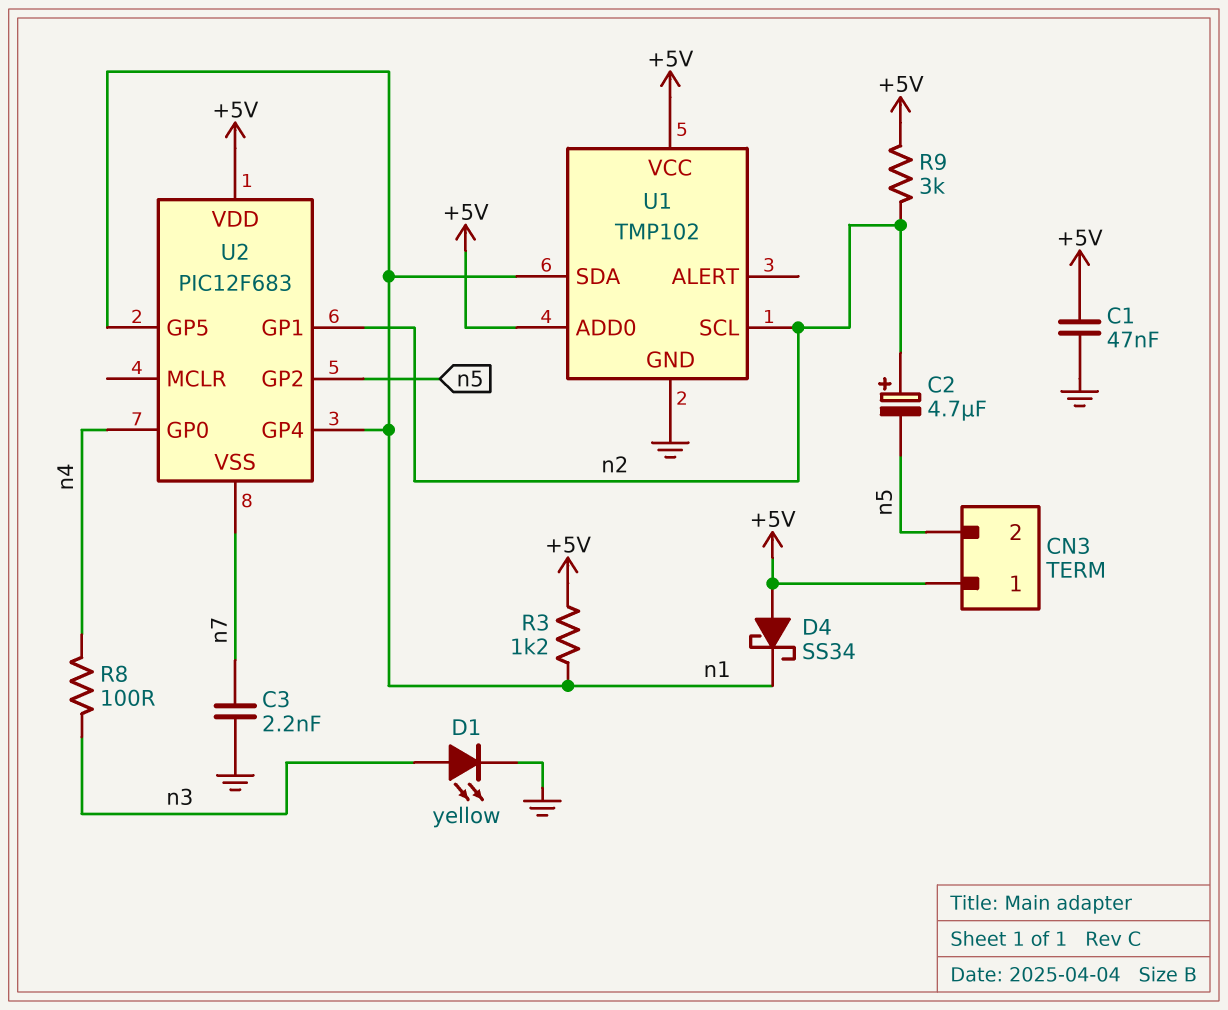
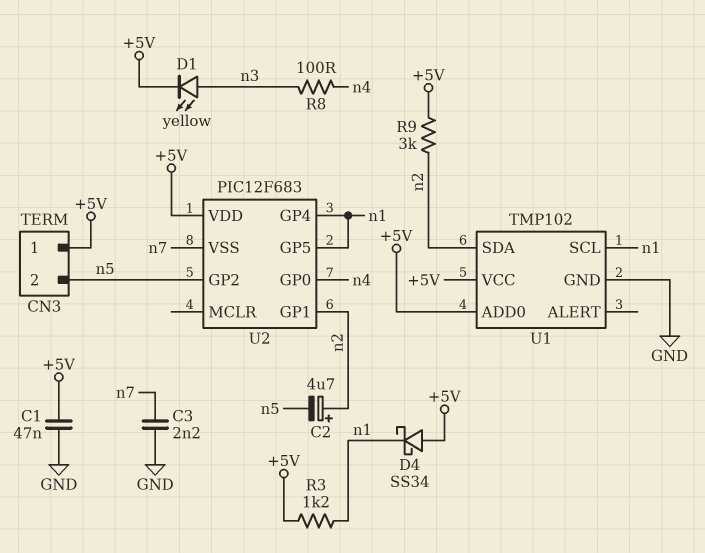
D1: LED yellow (A n3, K GND) -> LED yellow (A n3, K +5V)
U1 pin SCL: n2 -> n1
U1 pin SDA: n1 -> n2

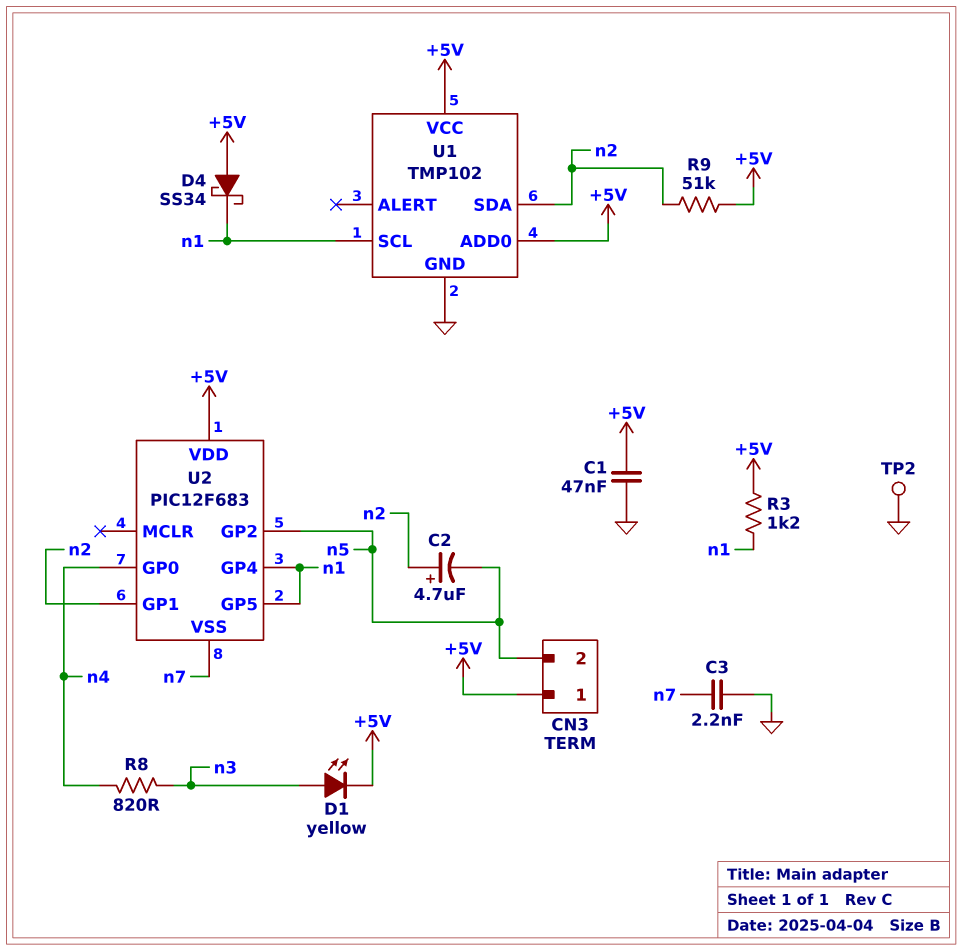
R8: 100 (n3, n4) -> 820 (n3, n4)
R9: 3k (+5V, n2) -> 51k (+5V, n2)
TP2: none -> test point (GND)

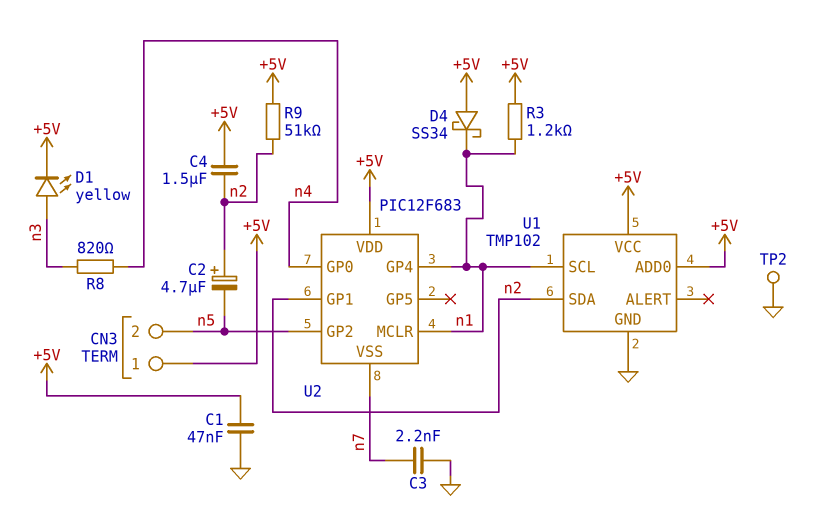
C4: none -> 1.5uF (+5V, n2)
U2 pin GP5: n1 -> none
U2 pin MCLR: none -> n1

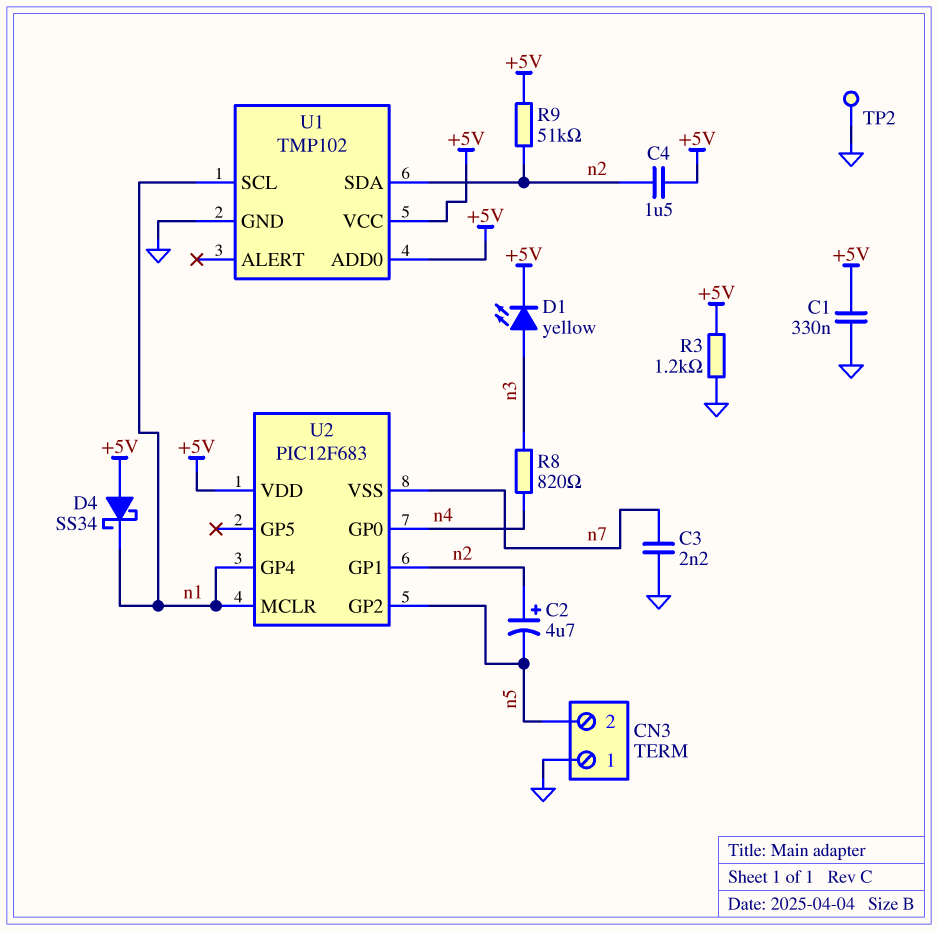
C1: 47nF (+5V, GND) -> 330nF (+5V, GND)
CN3 pin 1: +5V -> GND
R3: 1.2k (+5V, n1) -> 1.2k (+5V, GND)

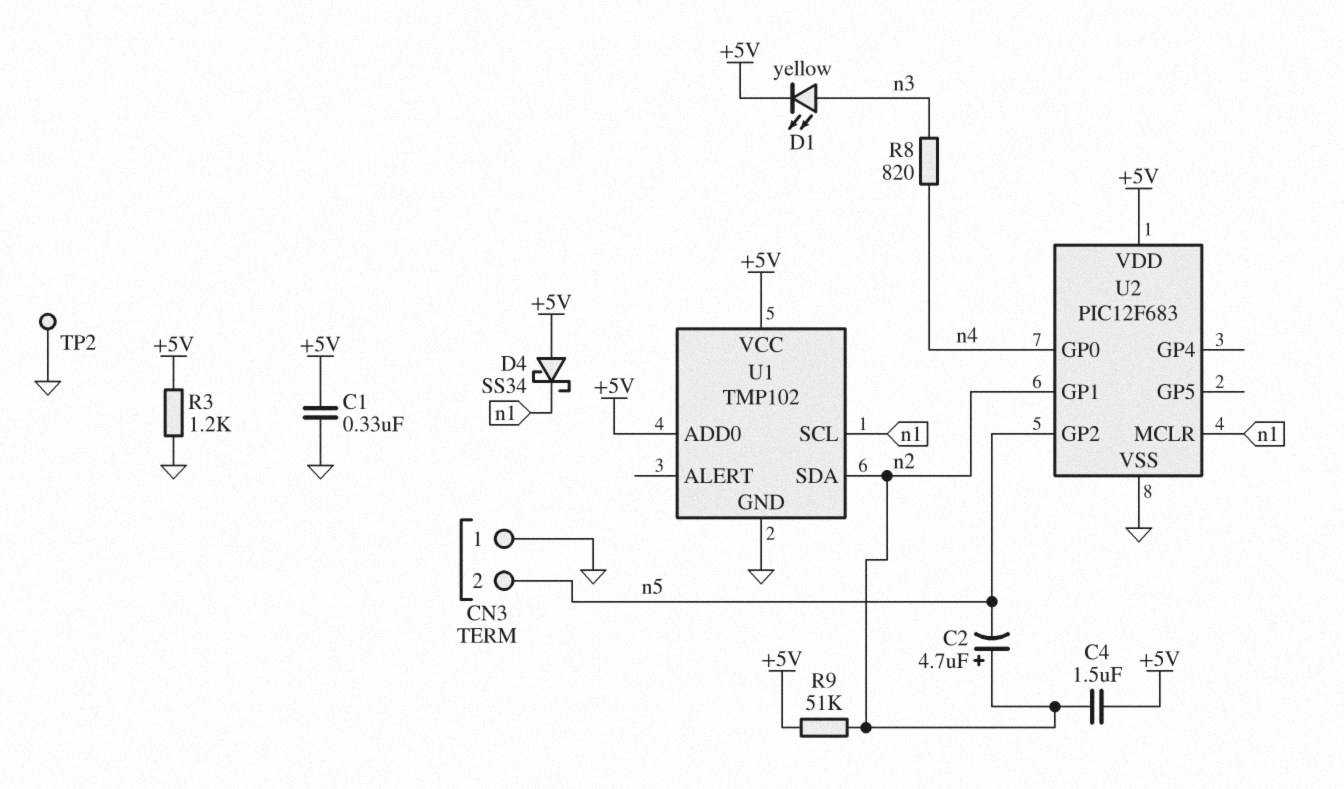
C3: 2.2nF (GND, n7) -> none
U2 pin GP4: n1 -> none
U2 pin VSS: n7 -> GND

